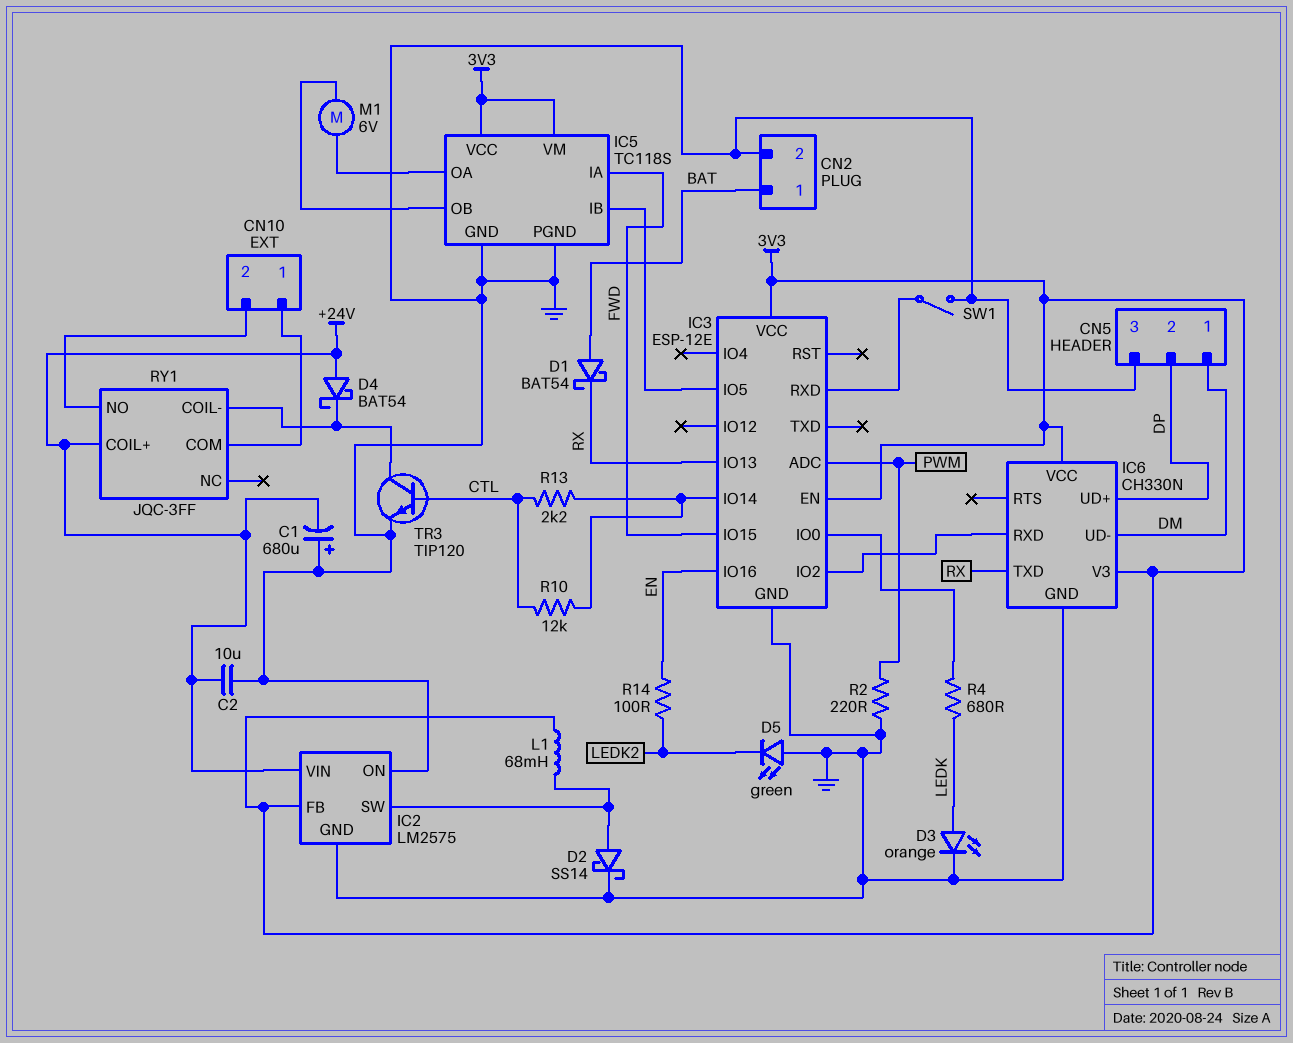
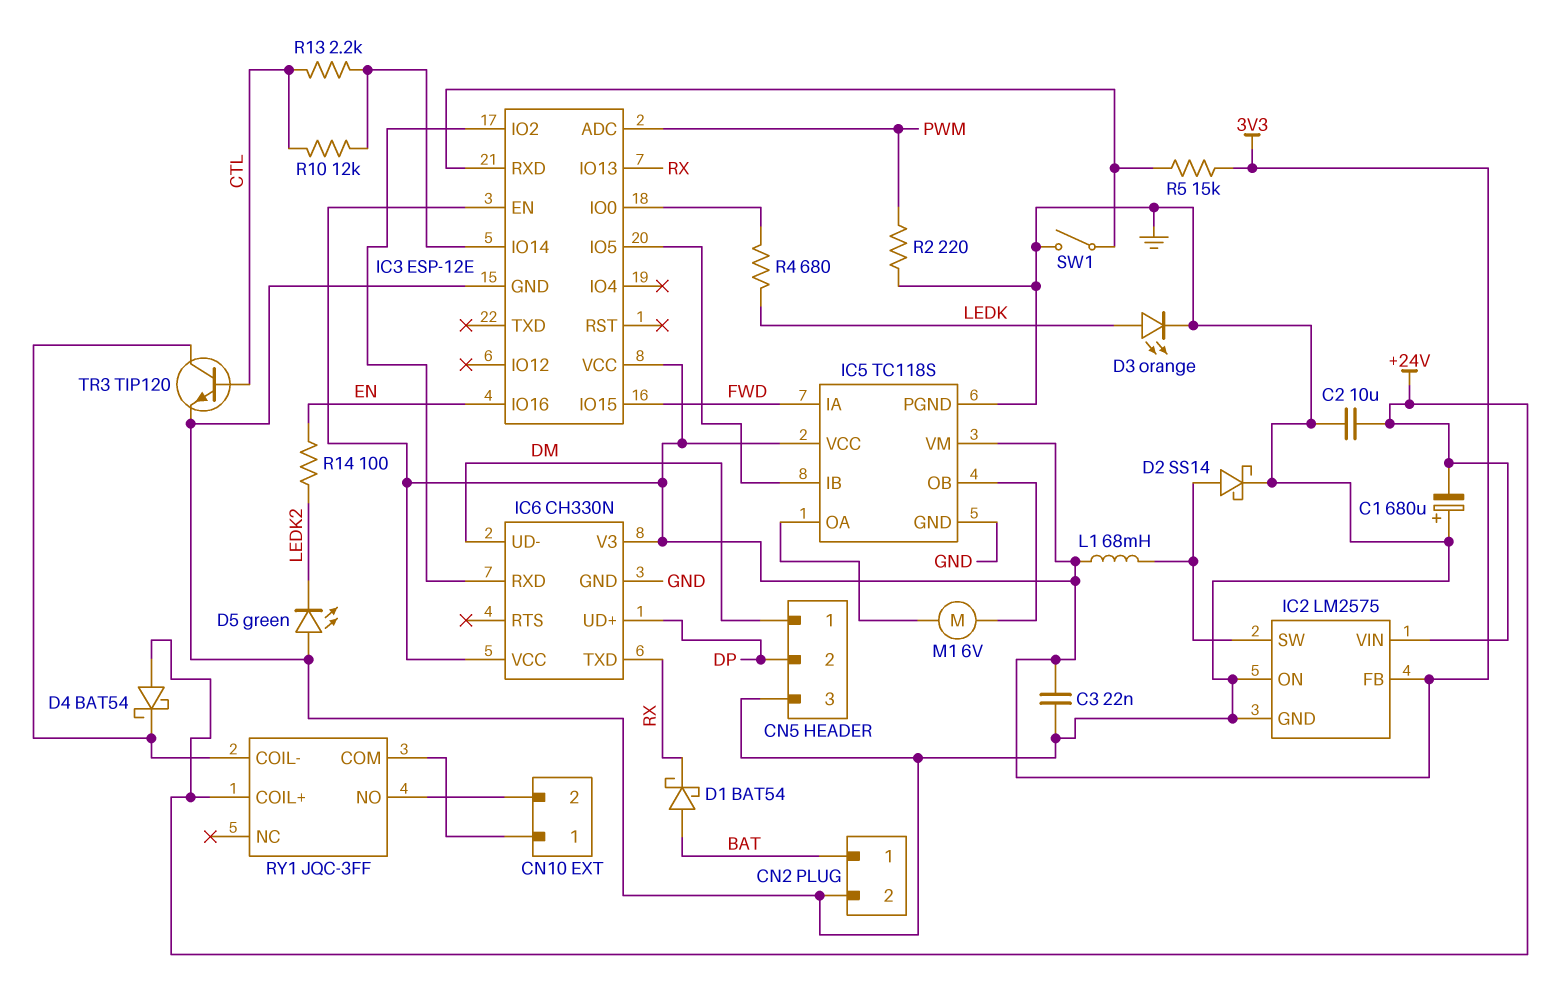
C3: none -> 22nF (3V3, GND)
R5: none -> 15k (3V3, IC3/RXD)

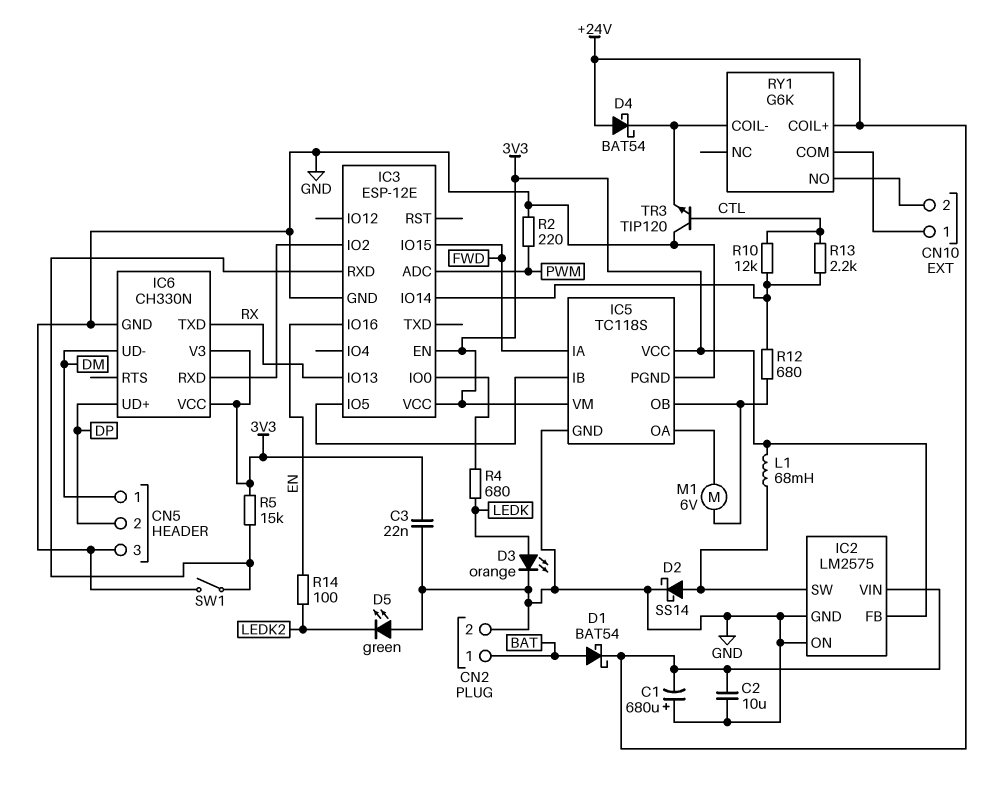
D1: schottky BAT54 (A BAT, K RX) -> schottky BAT54 (A BAT, K +24V)
R12: none -> 680 (IC3/IO14, IC5/OB)
RY1: JQC-3FF -> G6K
TR3: NPN TIP120 (B CTL, C RY1/COIL-, E GND) -> NPN TIP120 (B CTL, C GND, E RY1/COIL-)

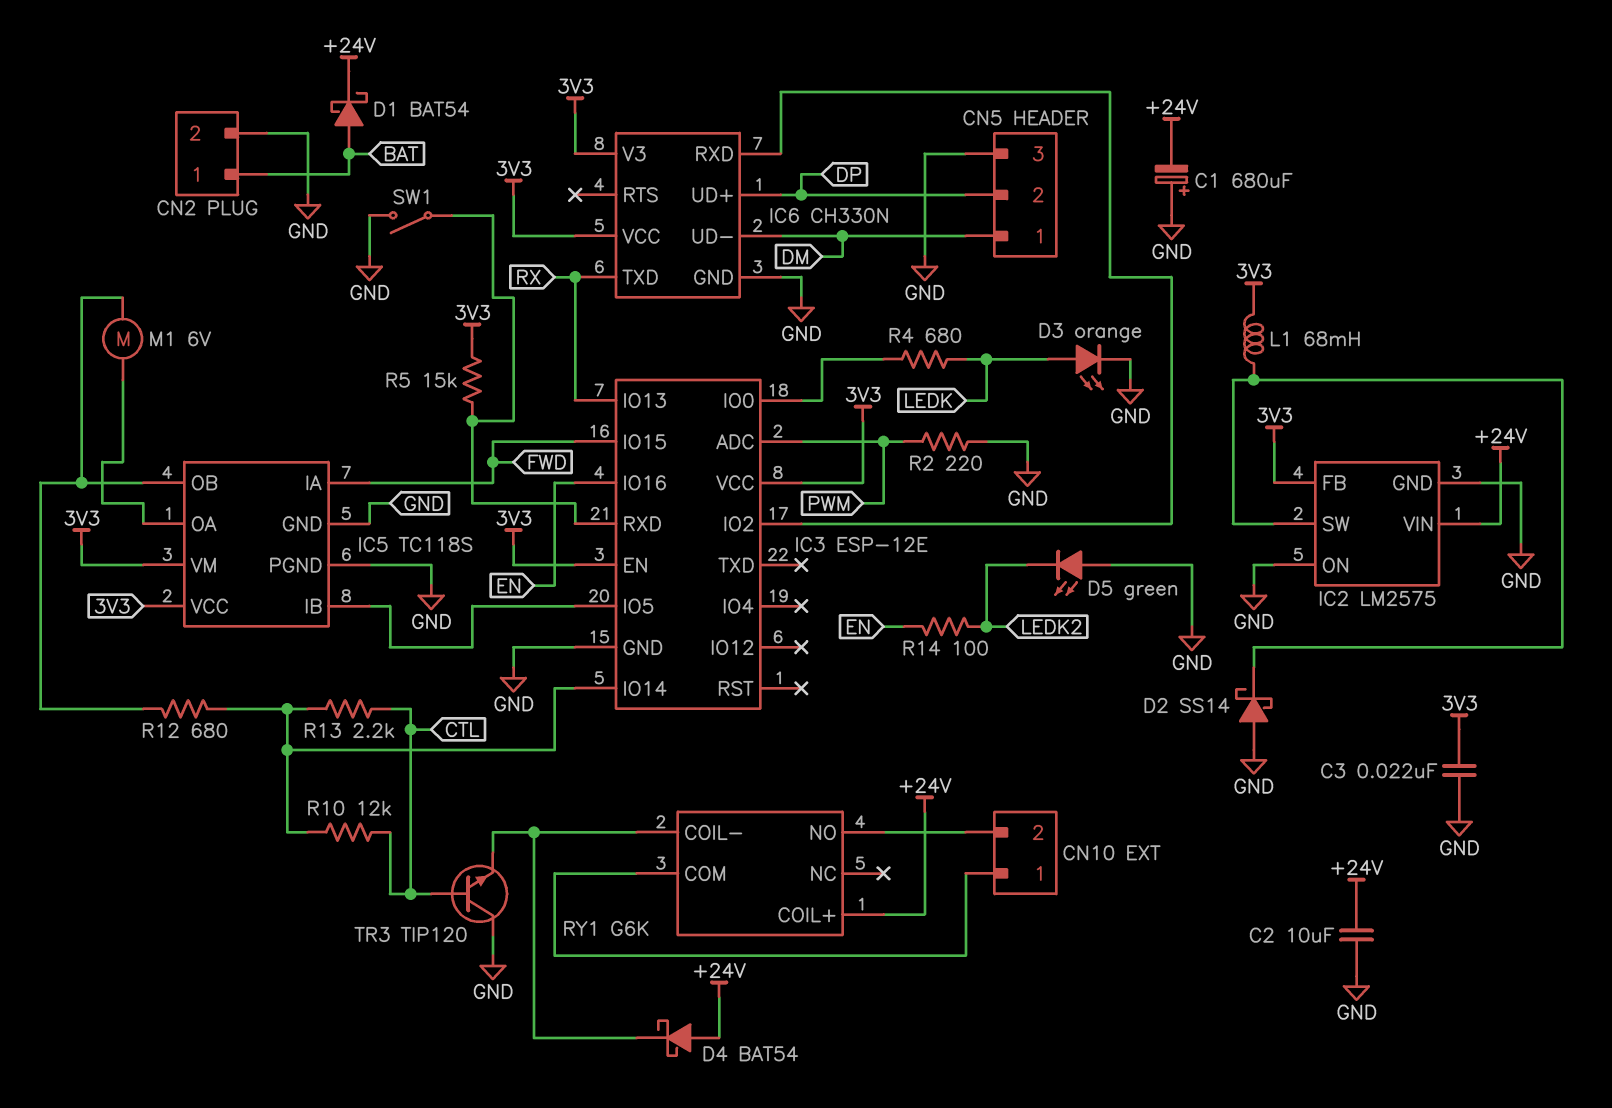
D2: schottky SS14 (A IC2/SW, K GND) -> schottky SS14 (A GND, K IC2/SW)

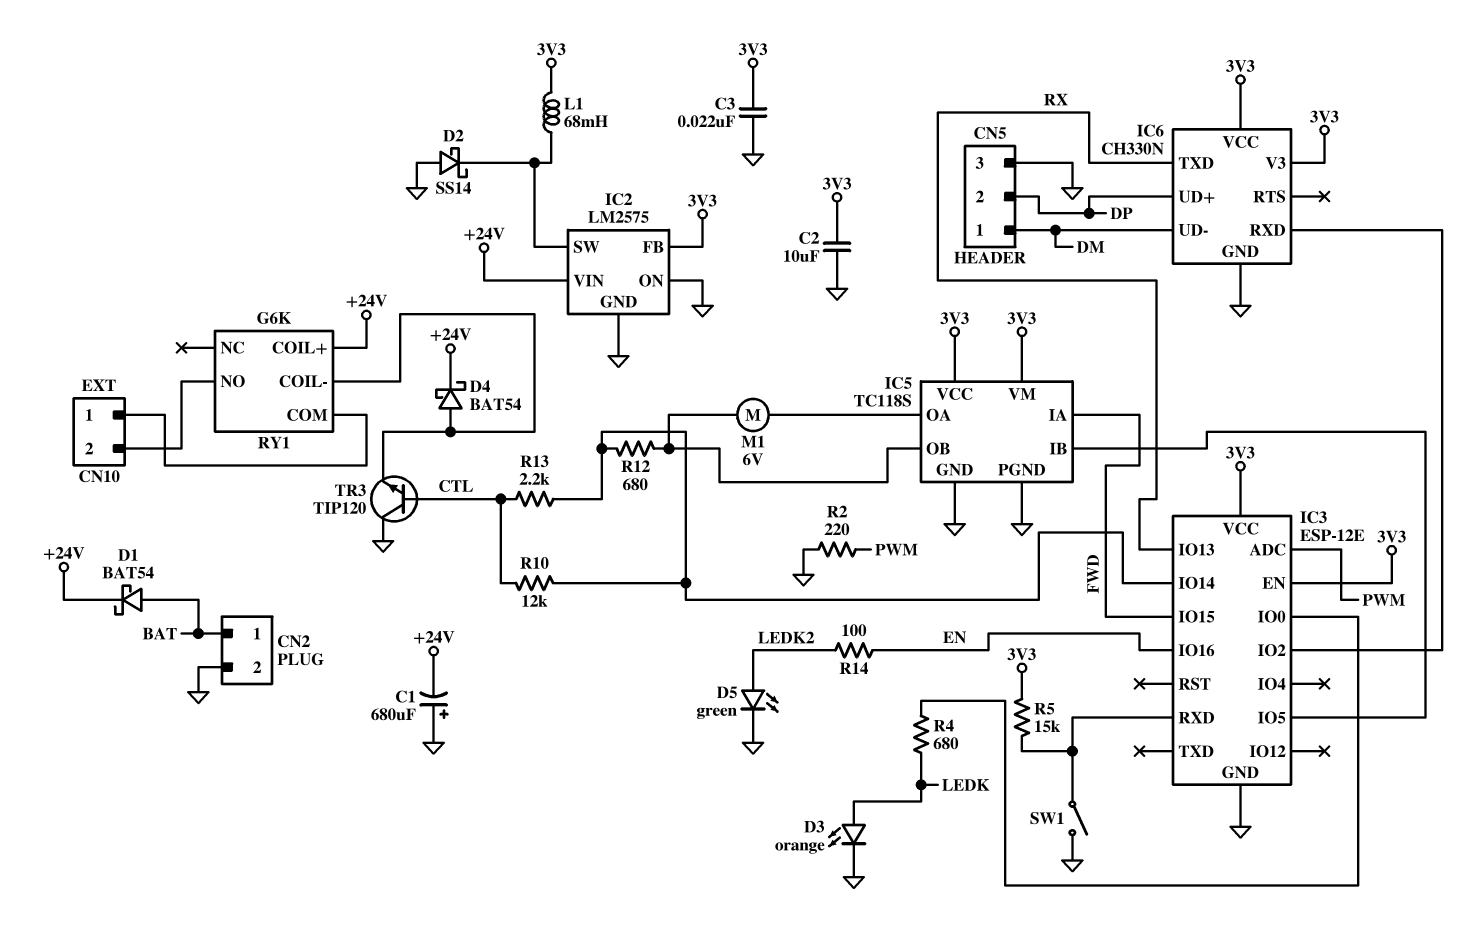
C2: 10uF (+24V, GND) -> 10uF (3V3, GND)
D4: schottky BAT54 (A +24V, K RY1/COIL-) -> schottky BAT54 (A RY1/COIL-, K +24V)
D5: LED green (A GND, K LEDK2) -> LED green (A LEDK2, K GND)

